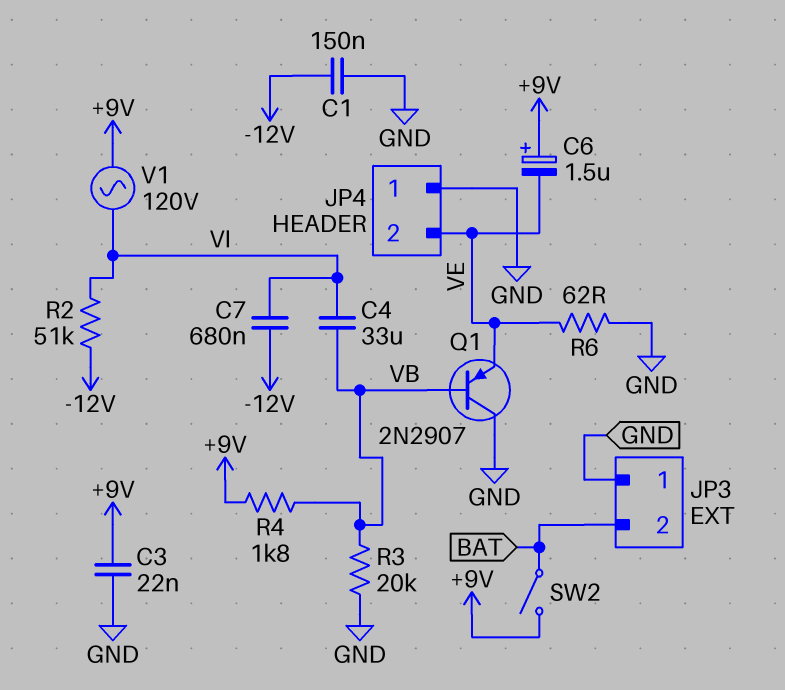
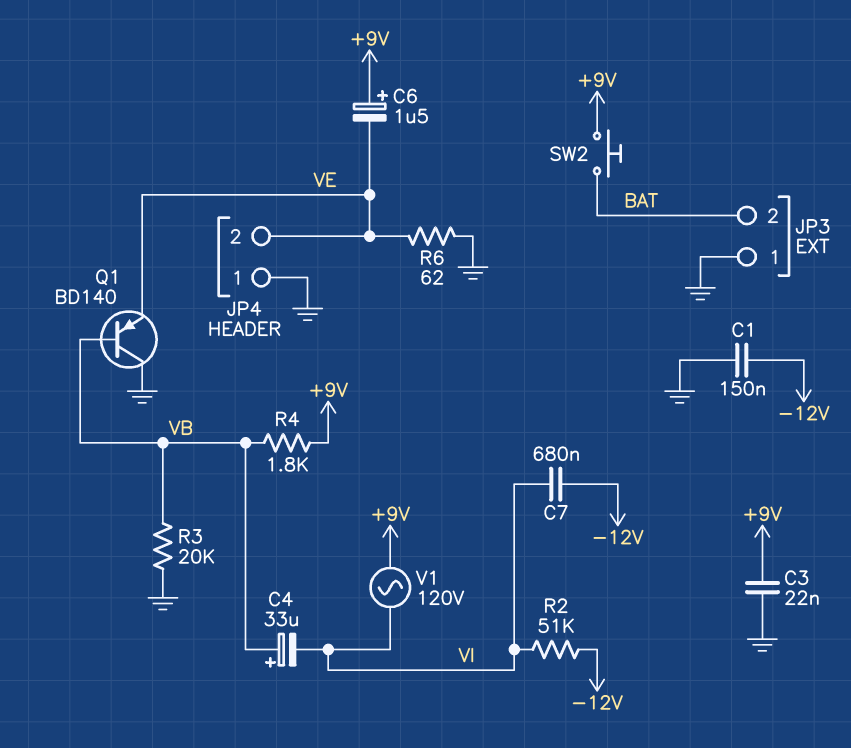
C4: 33uF (VB, VI) -> 33uF (plus VB, minus VI)
Q1: PNP 2N2907 (B VB, C GND, E VE) -> PNP BD140 (B VB, C GND, E VE)
SW2: switch (+9V, BAT) -> button (+9V, BAT)

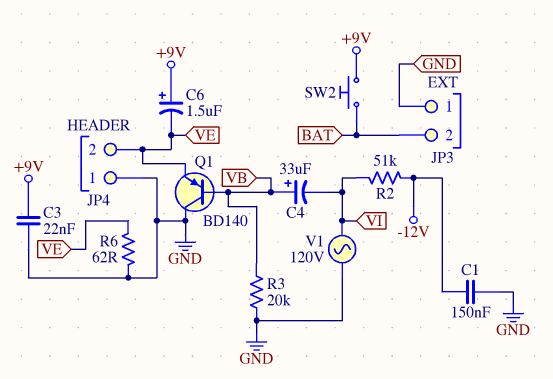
C7: 680nF (-12V, VI) -> none
R4: 1.8k (+9V, VB) -> none
V1: AC 120V (+9V, VI) -> AC 120V (GND, VI)

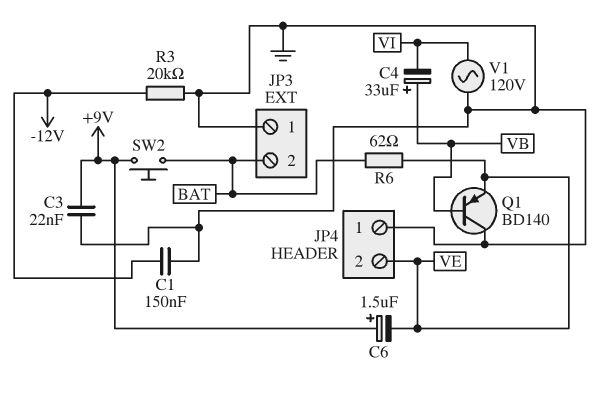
R2: 51k (-12V, VI) -> none
R3: 20k (GND, VB) -> 20k (-12V, GND)
R6: 62 (GND, VE) -> 62 (BAT, VE)

